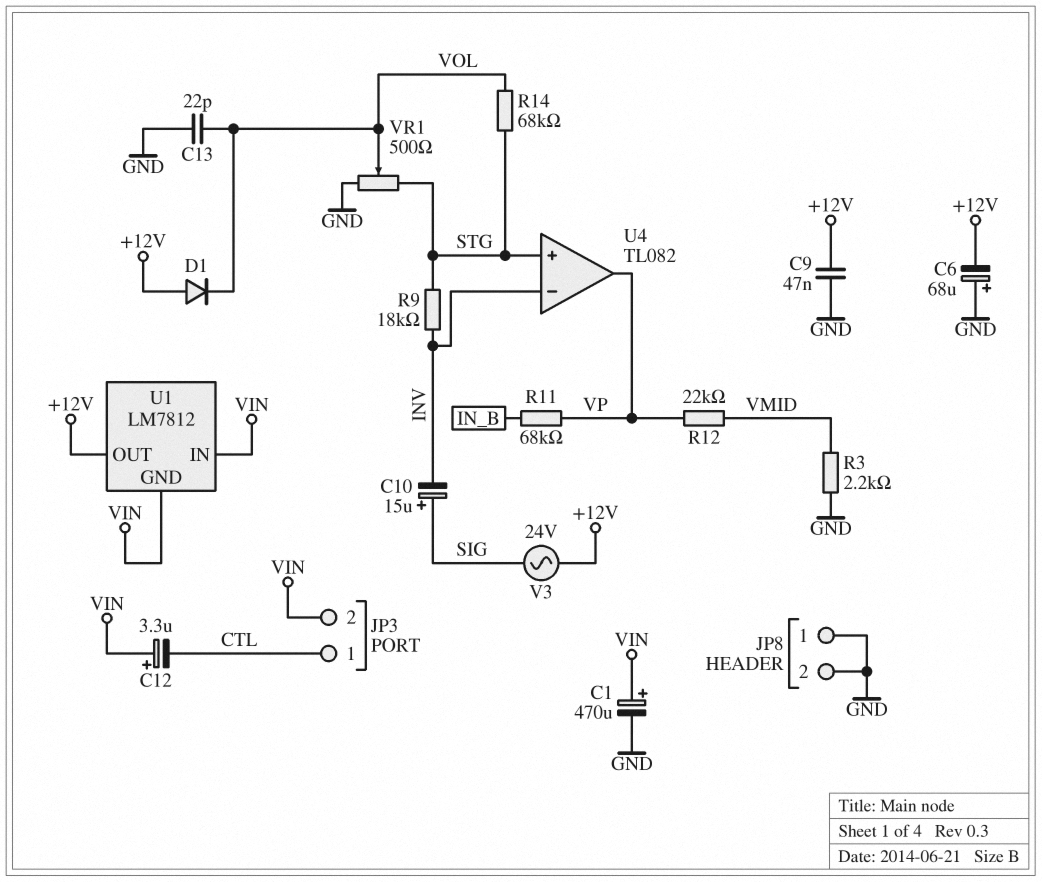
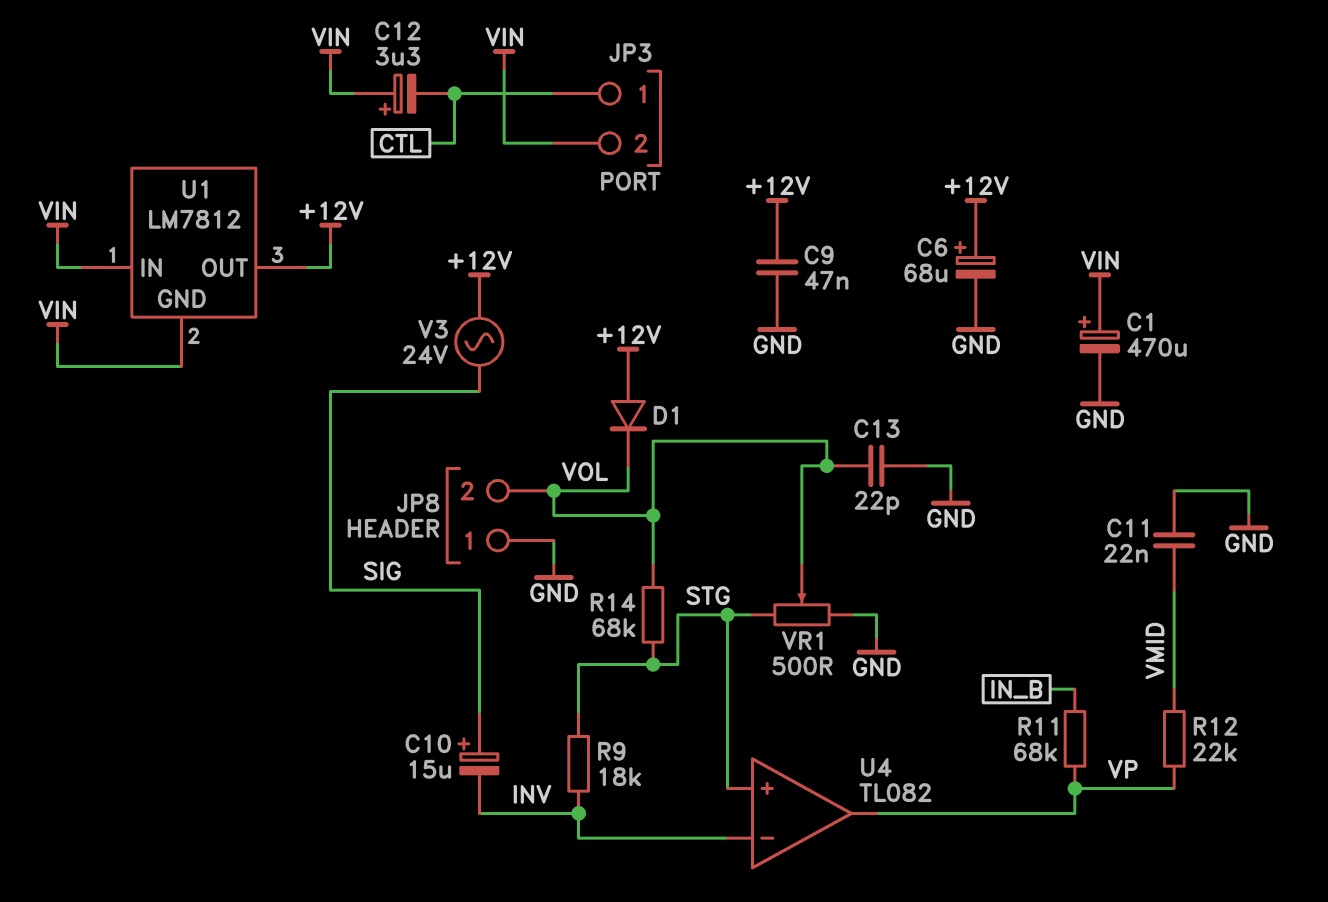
C6: 68uF (plus GND, minus +12V) -> 68uF (plus +12V, minus GND)
C11: none -> 22nF (GND, VMID)
JP8 pin 2: GND -> VOL
R3: 2.2k (GND, VMID) -> none

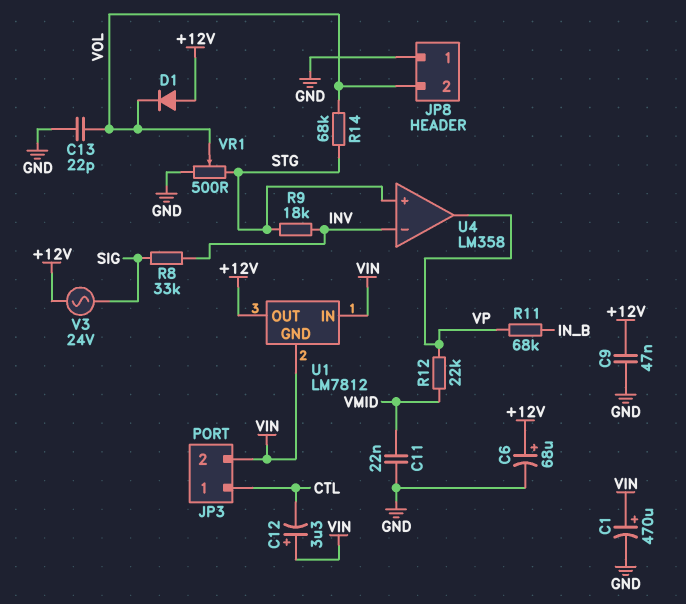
C10: 15uF (plus SIG, minus INV) -> none
R8: none -> 33k (INV, SIG)
U4: TL082 -> LM358

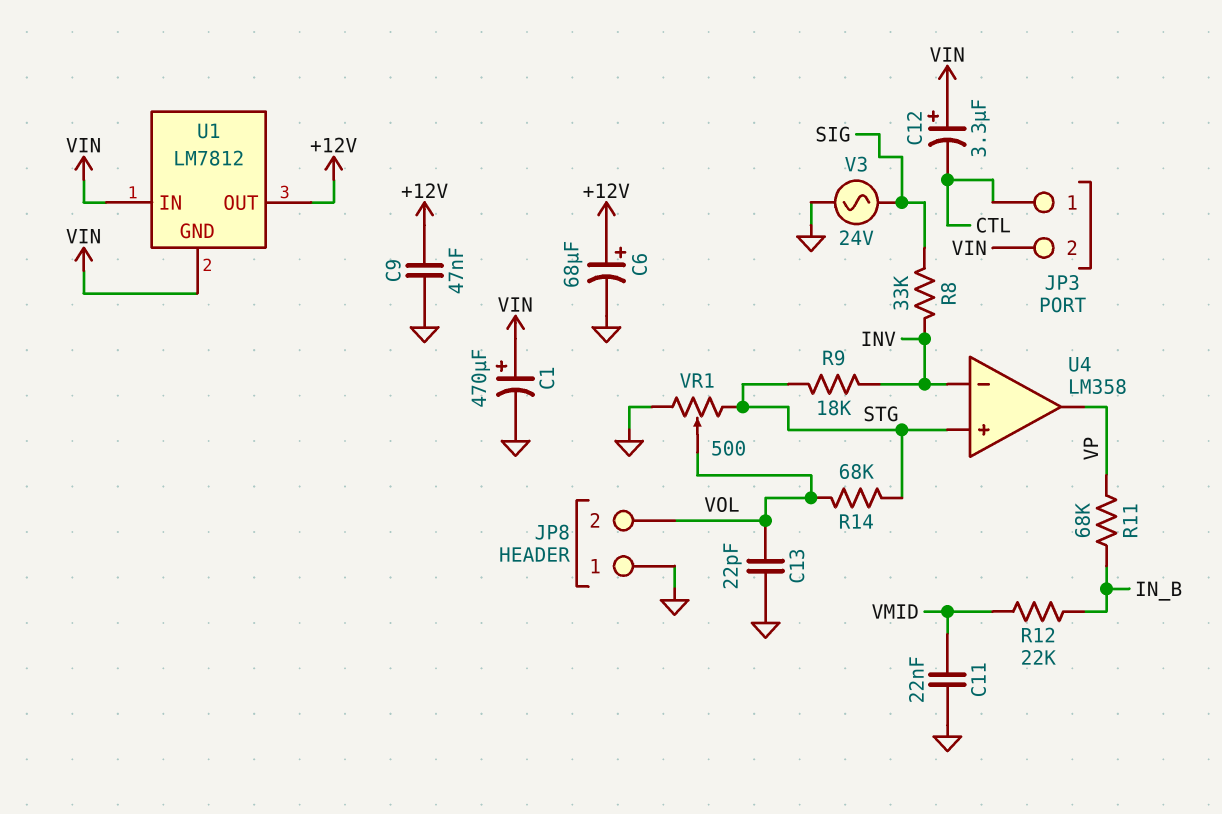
D1: diode (A +12V, K VOL) -> none
R12: 22k (VMID, VP) -> 22k (IN_B, VMID)
V3: AC 24V (+12V, SIG) -> AC 24V (GND, SIG)

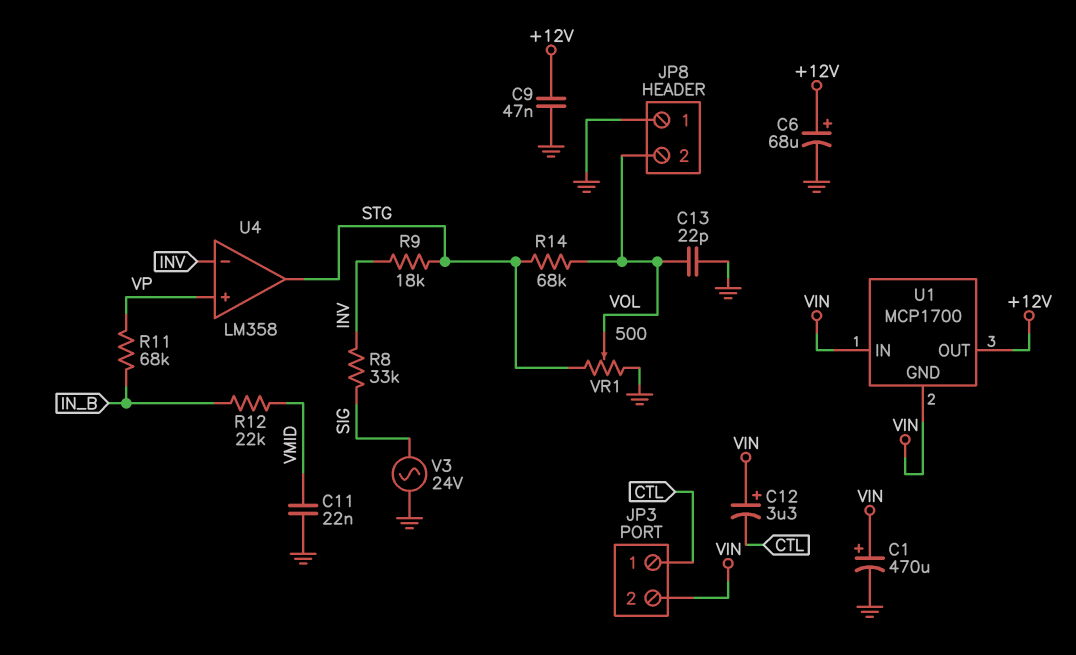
U1: LM7812 -> MCP1700
U4 pin in+: STG -> VP
U4 pin out: VP -> STG

